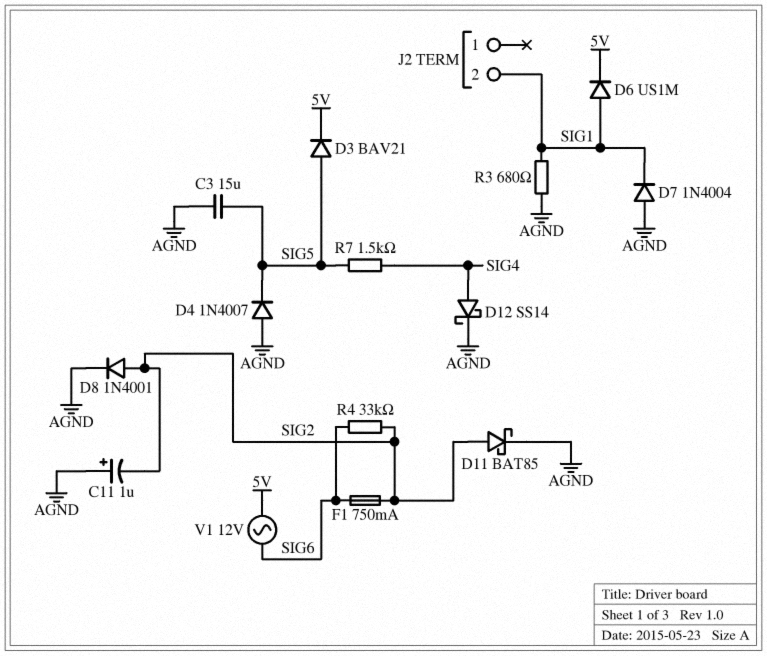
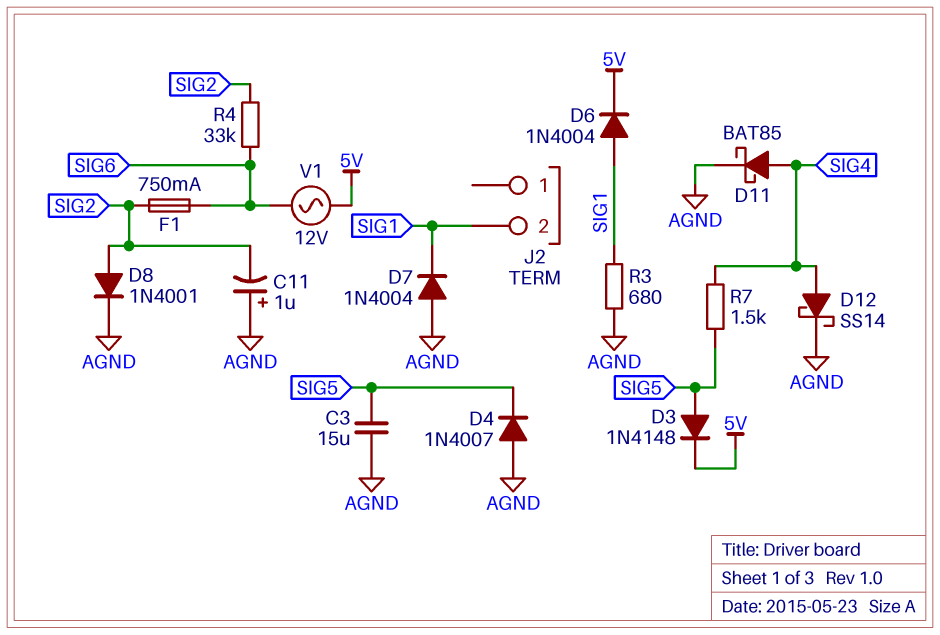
D3: diode BAV21 (A SIG5, K 5V) -> diode 1N4148 (A SIG5, K 5V)
D6: diode US1M (A SIG1, K 5V) -> diode 1N4004 (A SIG1, K 5V)
D11: schottky BAT85 (A SIG2, K AGND) -> schottky BAT85 (A SIG4, K AGND)

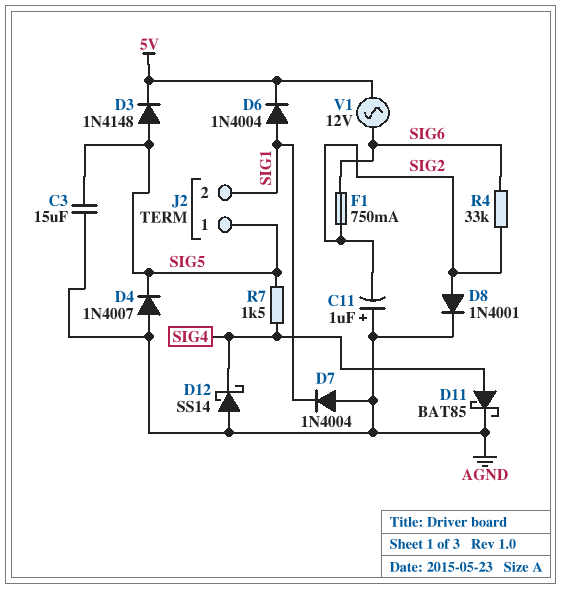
D12: schottky SS14 (A SIG4, K AGND) -> schottky SS14 (A AGND, K SIG4)
J2 pin 1: none -> SIG5
R3: 680 (AGND, SIG1) -> none

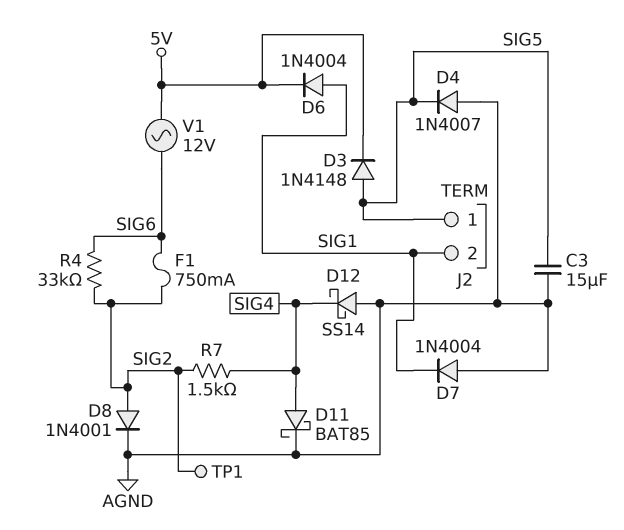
C11: 1uF (plus AGND, minus SIG2) -> none
R7: 1.5k (SIG4, SIG5) -> 1.5k (SIG2, SIG4)
TP1: none -> test point (SIG2)

